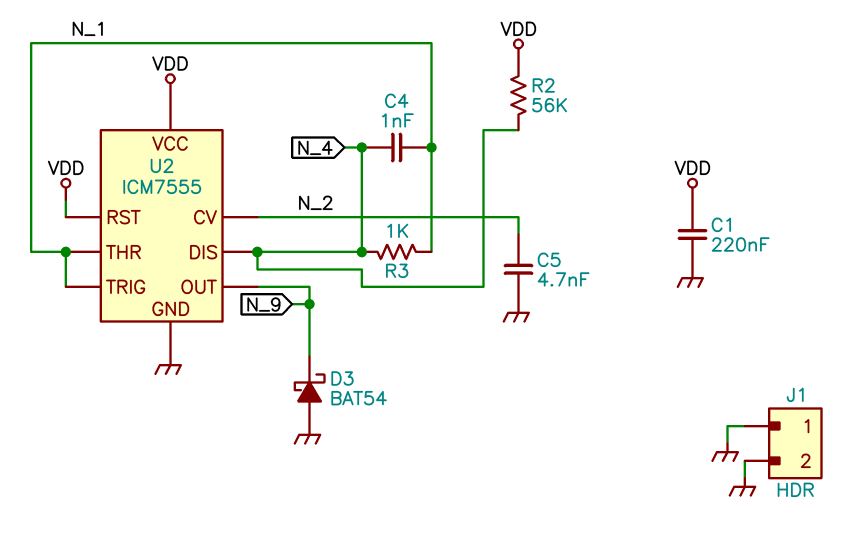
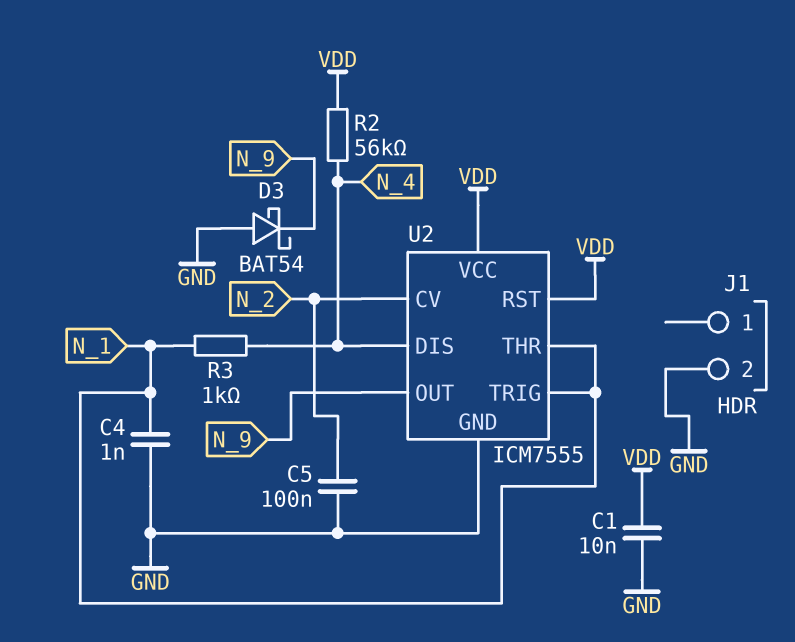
C1: 220nF (GND, VDD) -> 10nF (GND, VDD)
C4: 1nF (N_1, N_4) -> 1nF (GND, N_1)
C5: 4.7nF (GND, N_2) -> 100nF (GND, N_2)
J1 pin 1: GND -> none

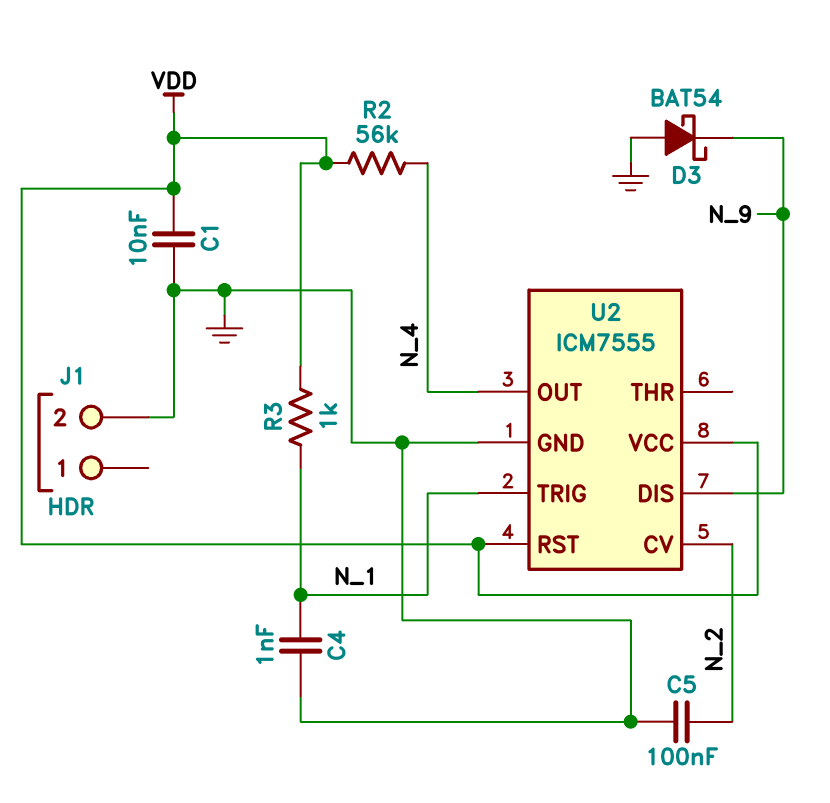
R3: 1k (N_1, N_4) -> 1k (N_1, VDD)
U2 pin DIS: N_4 -> N_9
U2 pin OUT: N_9 -> N_4
U2 pin THR: N_1 -> none

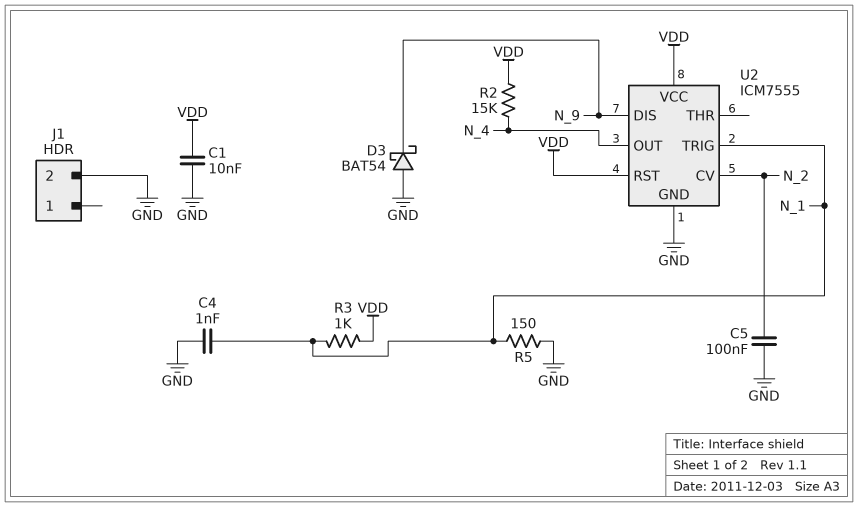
R2: 56k (N_4, VDD) -> 15k (N_4, VDD)
R5: none -> 150 (GND, N_1)

